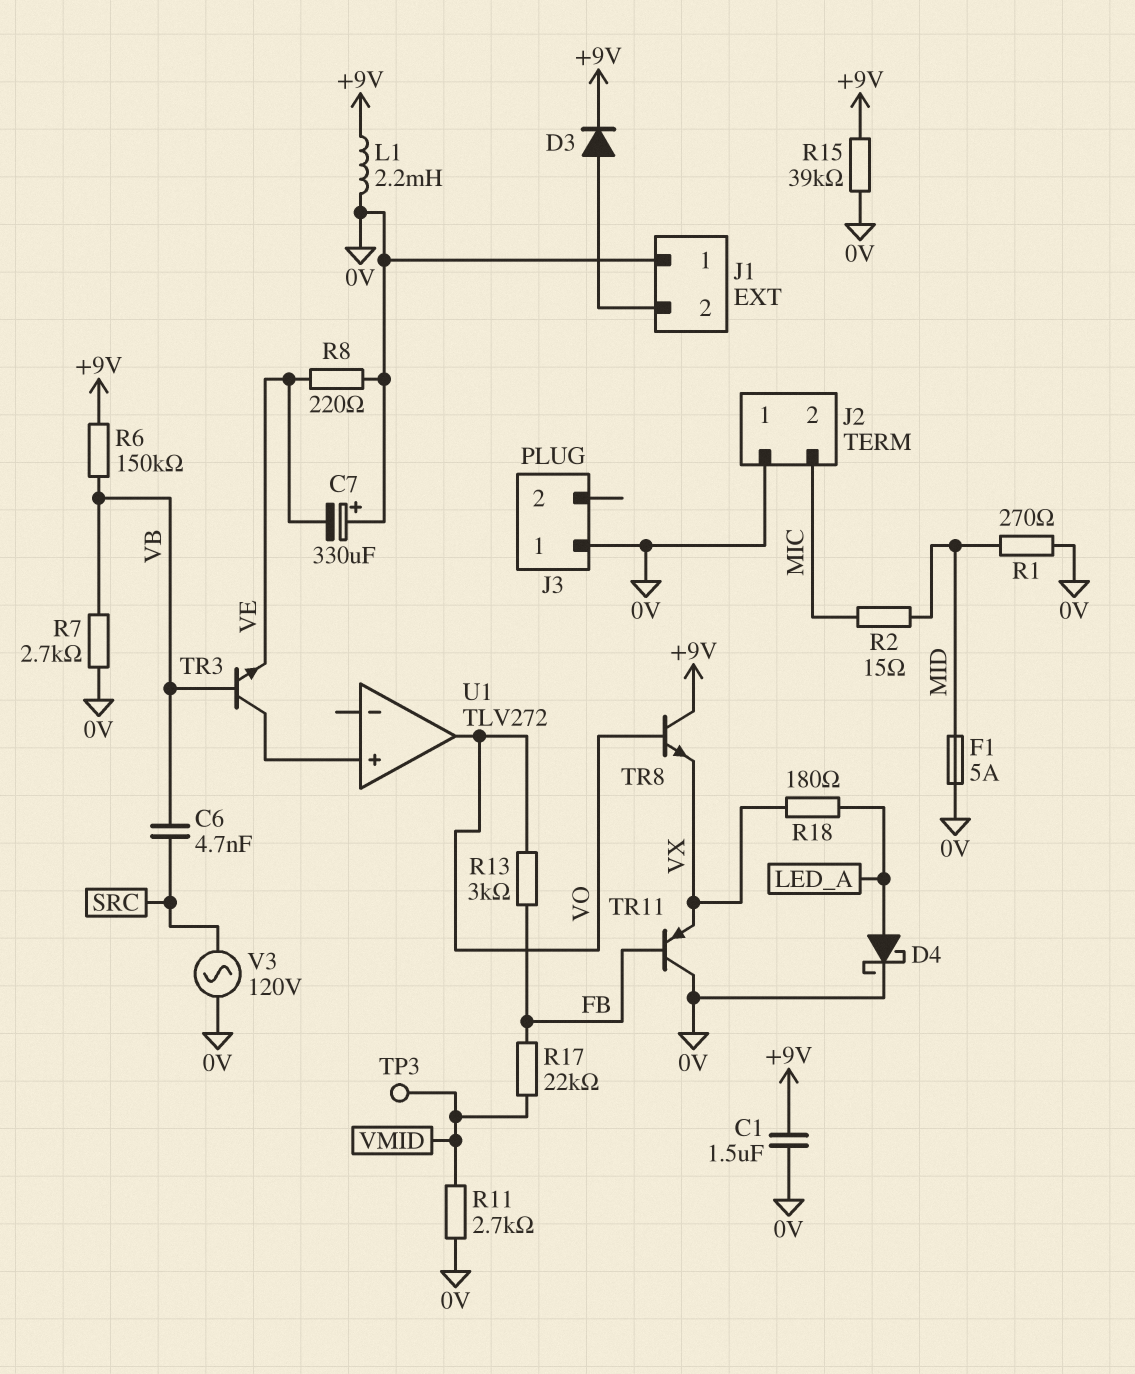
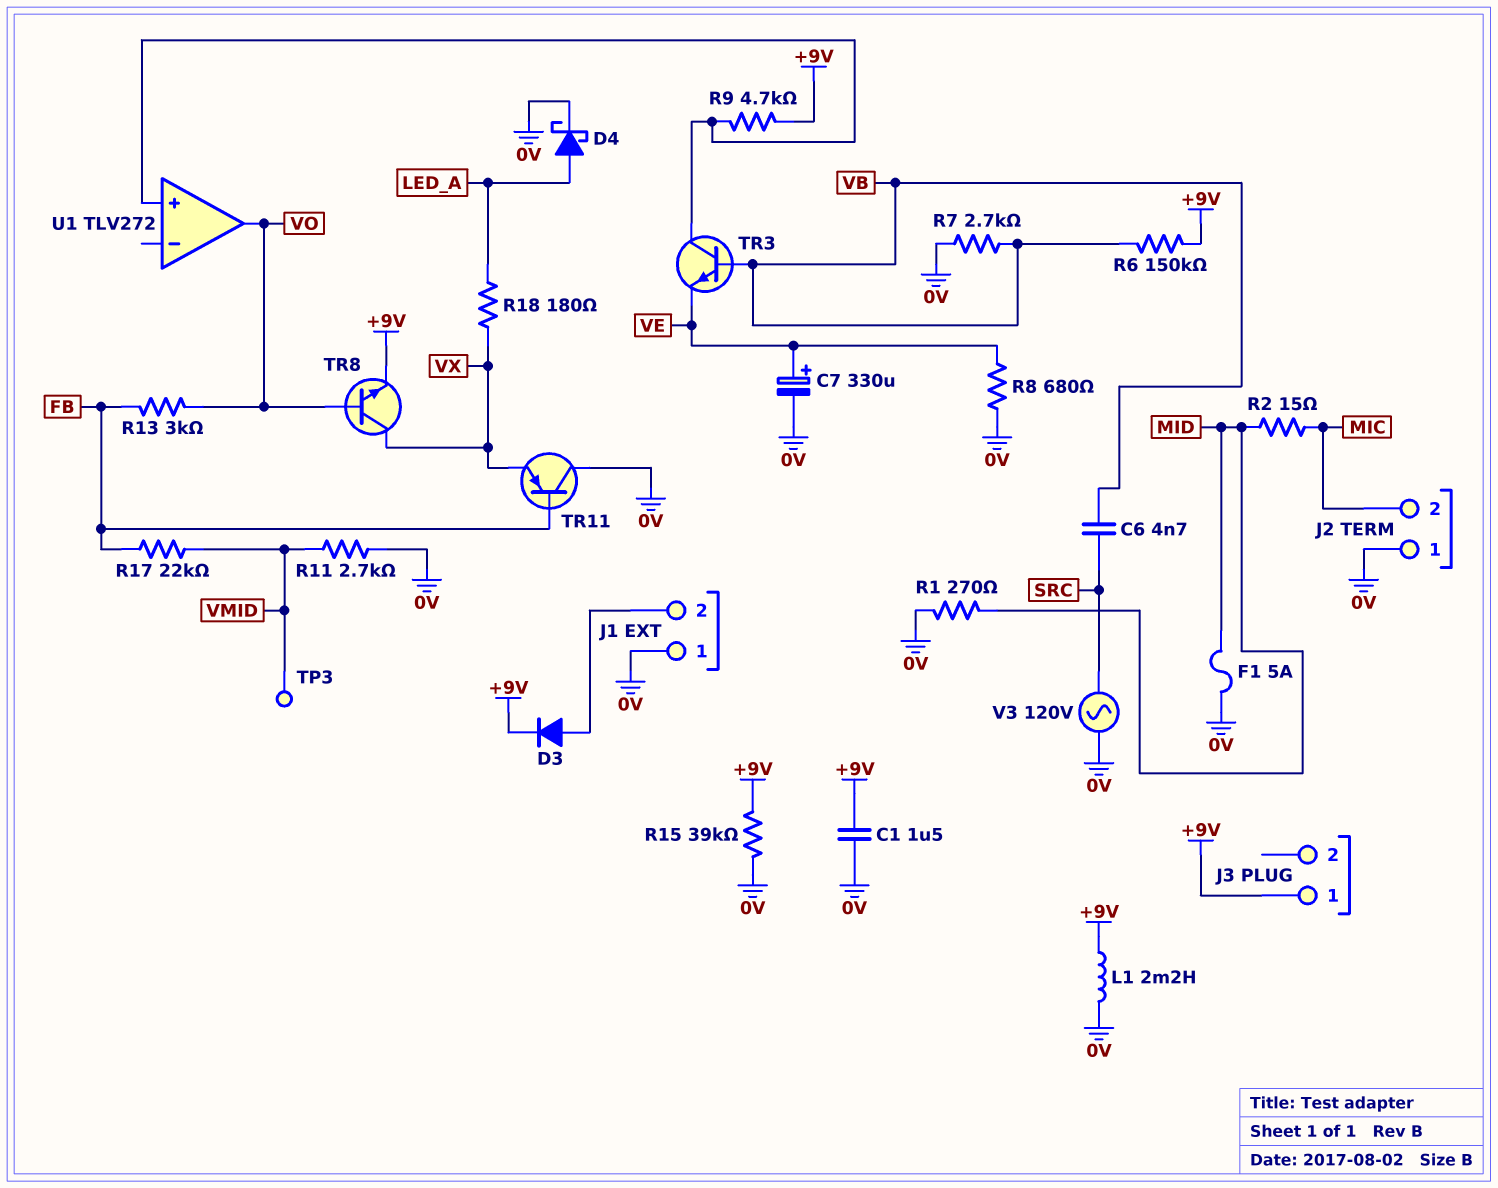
C7: 330uF (plus 0V, minus VE) -> 330uF (plus VE, minus 0V)
J3 pin 1: 0V -> +9V
R8: 220 (0V, VE) -> 680 (0V, VE)
R9: none -> 4.7k (+9V, U1/in+)
TR8: NPN (B VO, C +9V, E VX) -> NPN (B VO, C VX, E +9V)

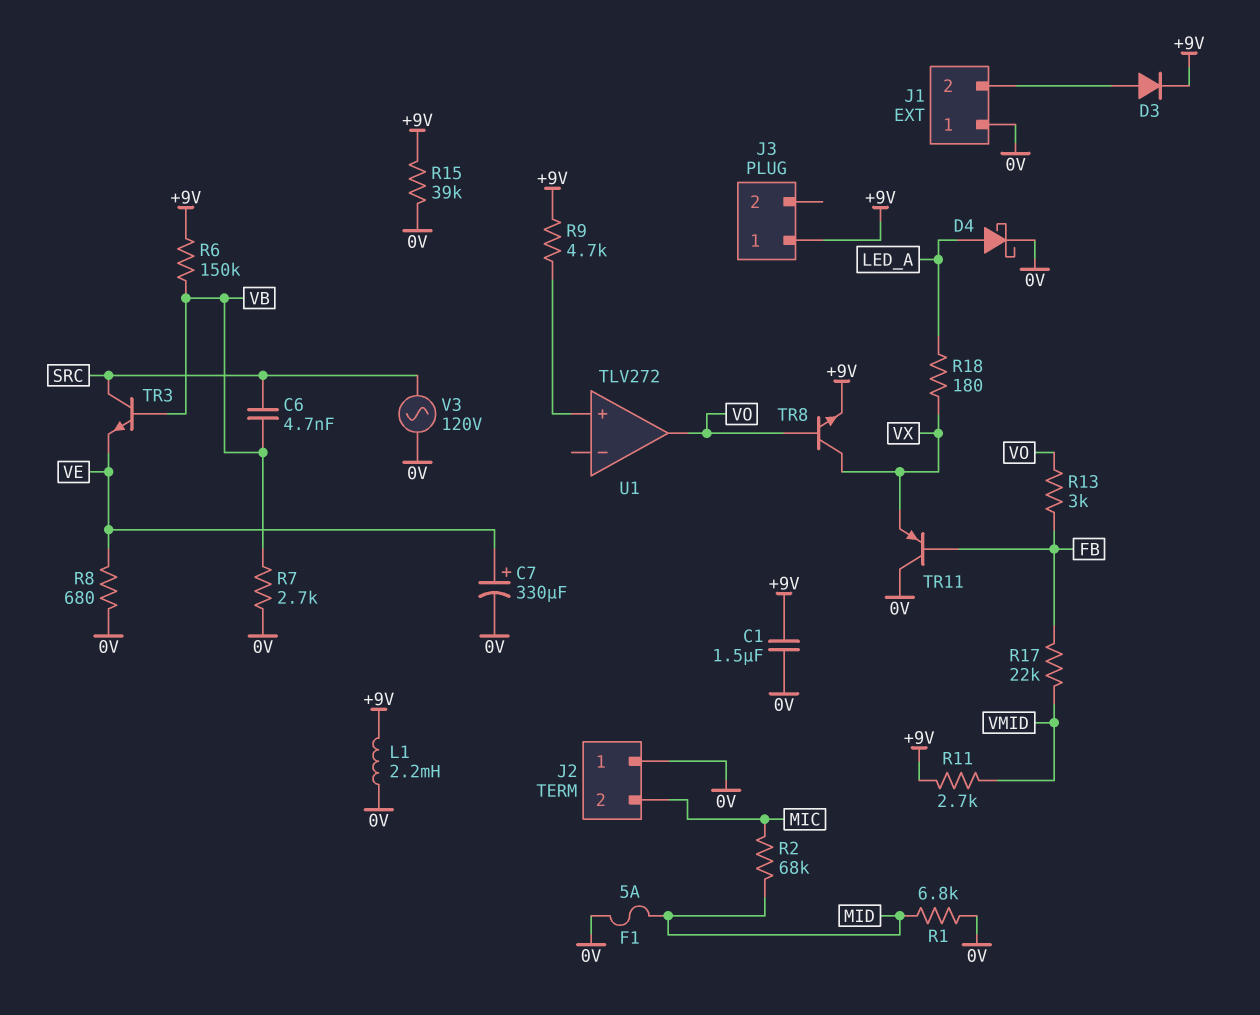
R1: 270 (0V, MID) -> 6.8k (0V, MID)
R2: 15 (MIC, MID) -> 68k (MIC, MID)
R11: 2.7k (0V, VMID) -> 2.7k (+9V, VMID)
TP3: test point (VMID) -> none
TR3: NPN (B VB, C U1/in+, E VE) -> NPN (B VB, C SRC, E VE)

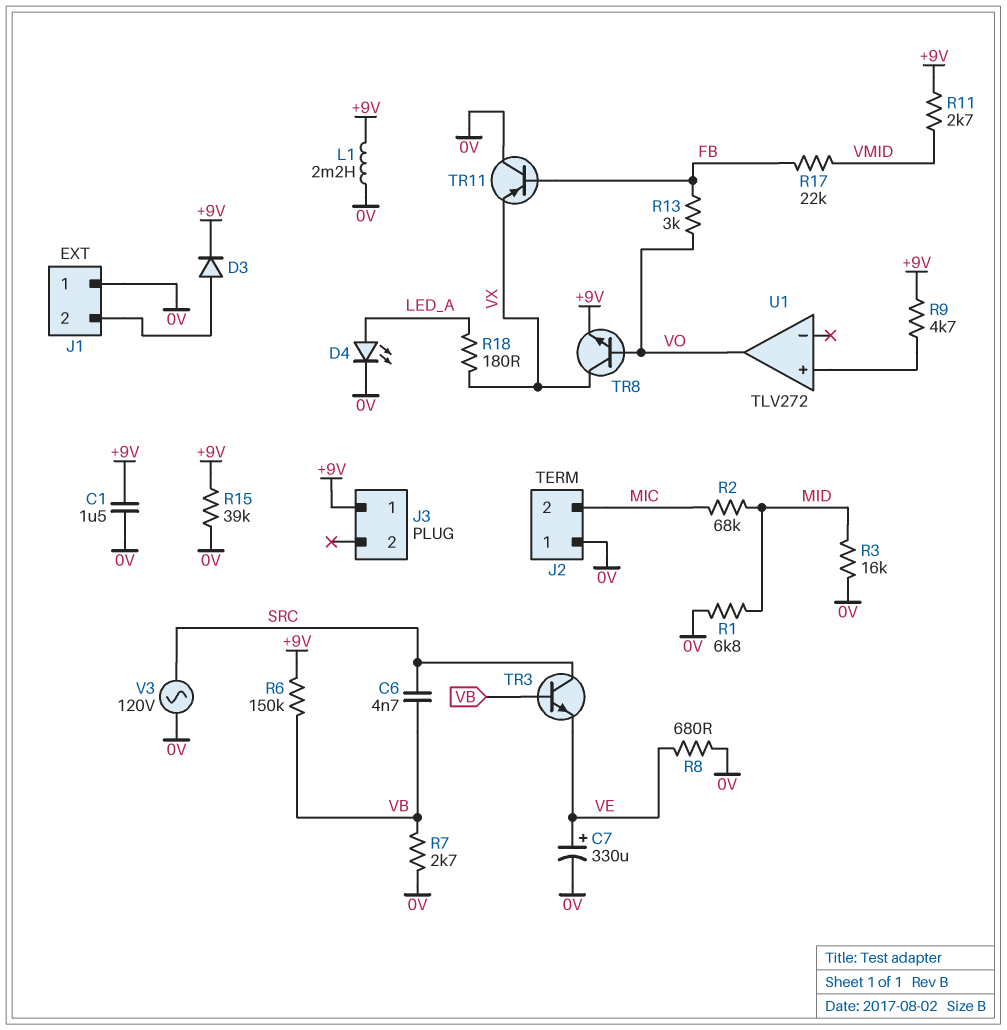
D4: schottky (A LED_A, K 0V) -> LED (A LED_A, K 0V)
F1: 5A (0V, MID) -> none
R3: none -> 16k (0V, MID)

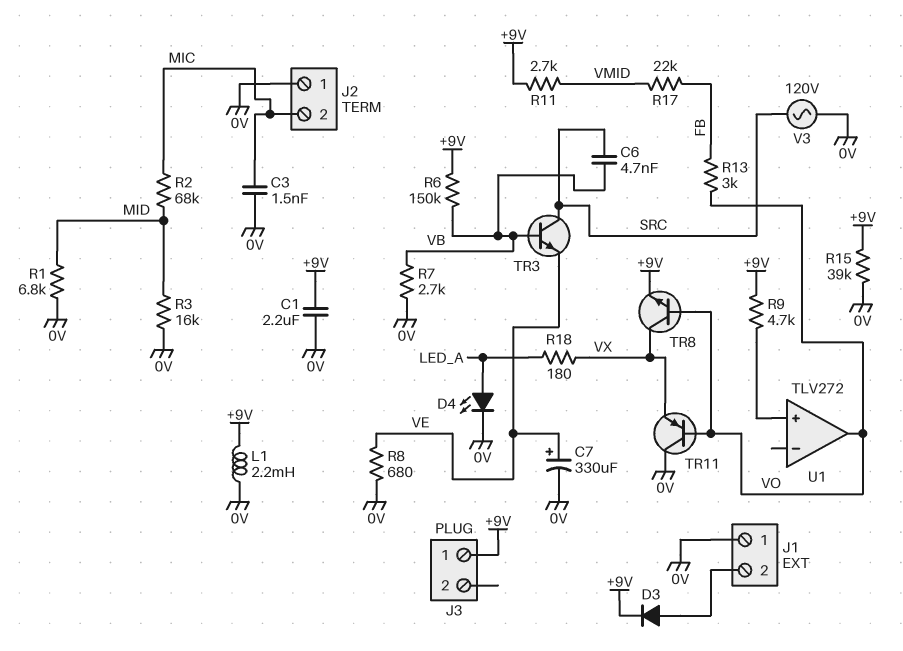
C1: 1.5uF (+9V, 0V) -> 2.2uF (+9V, 0V)
C3: none -> 1.5nF (0V, MIC)
TR11: PNP (B FB, C 0V, E VX) -> PNP (B VO, C 0V, E VX)

